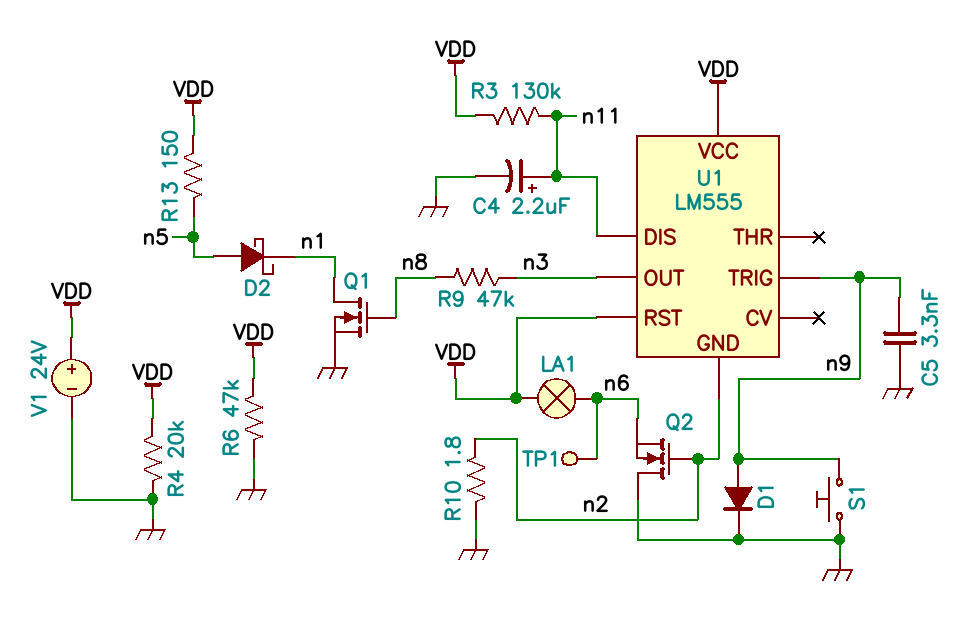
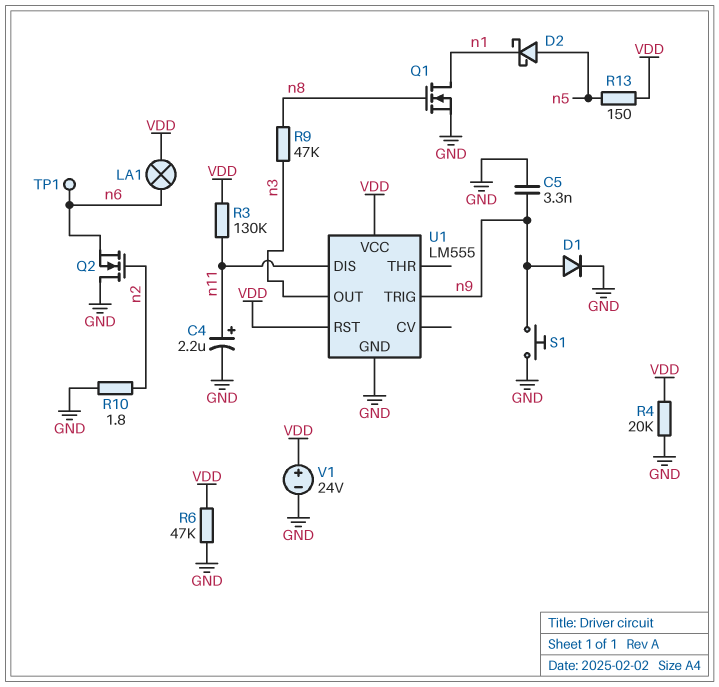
U1 pin GND: n2 -> GND

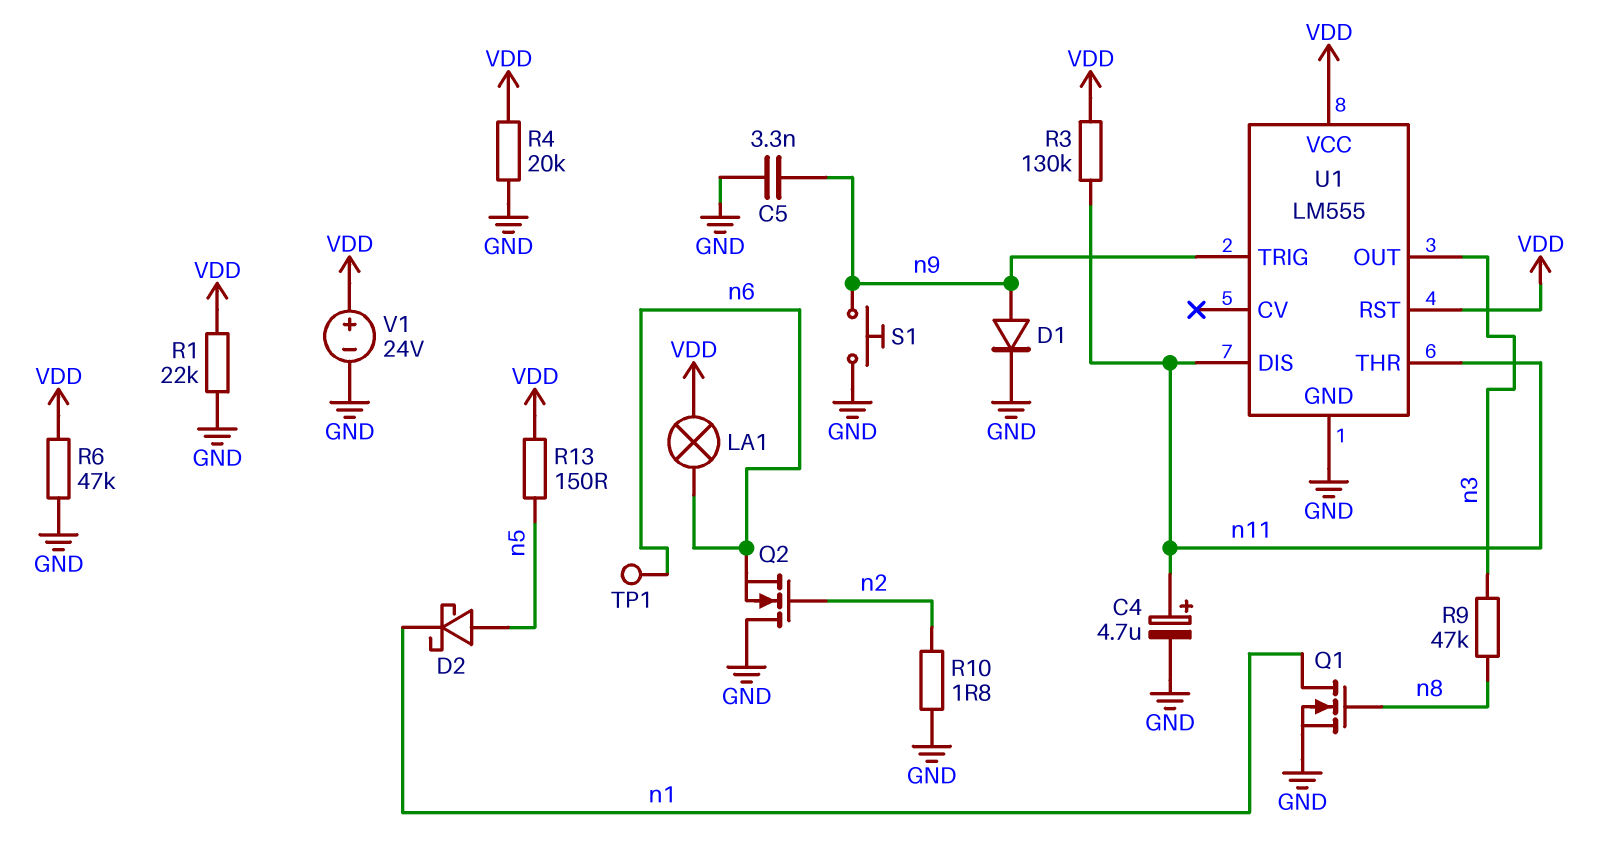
C4: 2.2uF (plus n11, minus GND) -> 4.7uF (plus n11, minus GND)
R1: none -> 22k (GND, VDD)
U1 pin THR: none -> n11

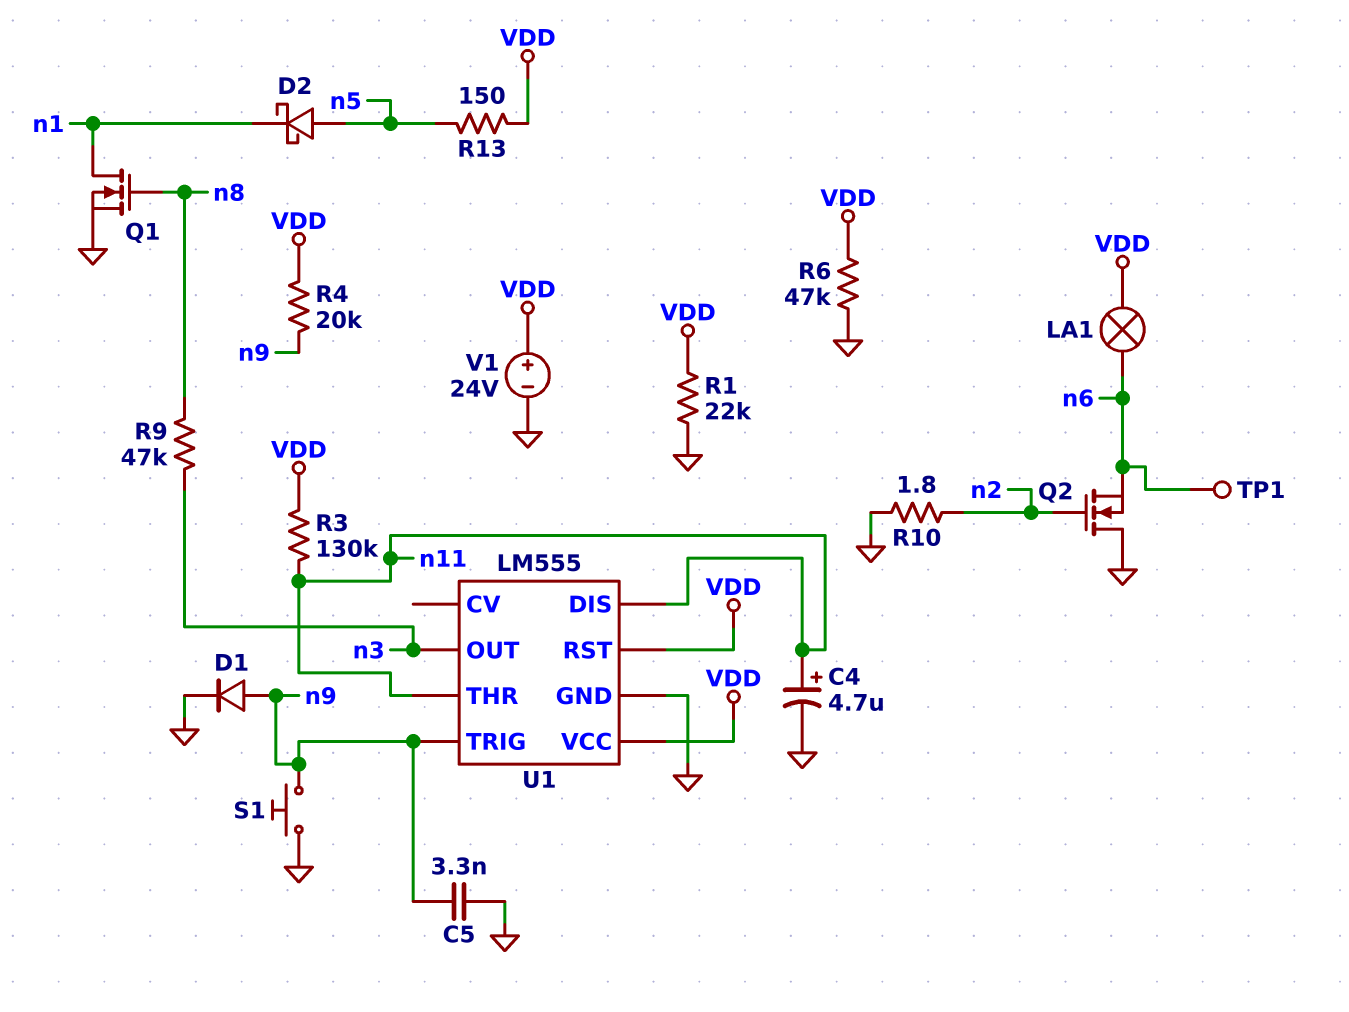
R4: 20k (GND, VDD) -> 20k (VDD, n9)

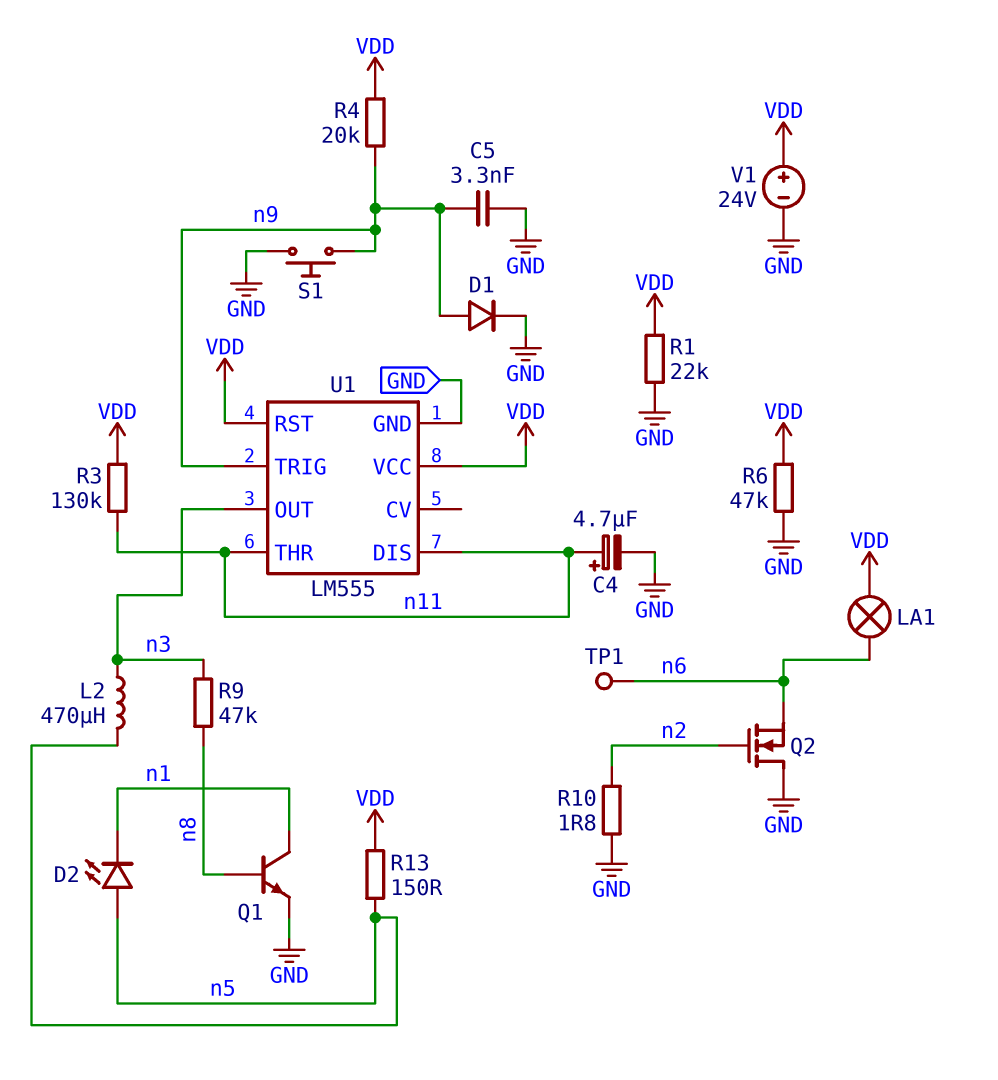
D2: schottky (A n5, K n1) -> LED (A n5, K n1)
L2: none -> 470uH (n3, n5)
Q1: NMOS (G n8, D n1, S GND) -> NPN (B n8, C n1, E GND)

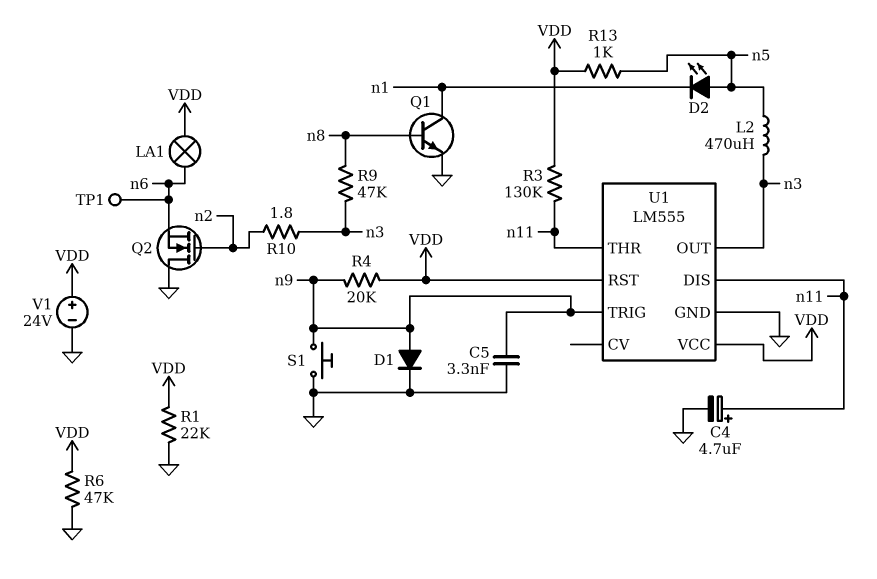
R10: 1.8 (GND, n2) -> 1.8 (n2, n3)
R13: 150 (VDD, n5) -> 1k (VDD, n5)

